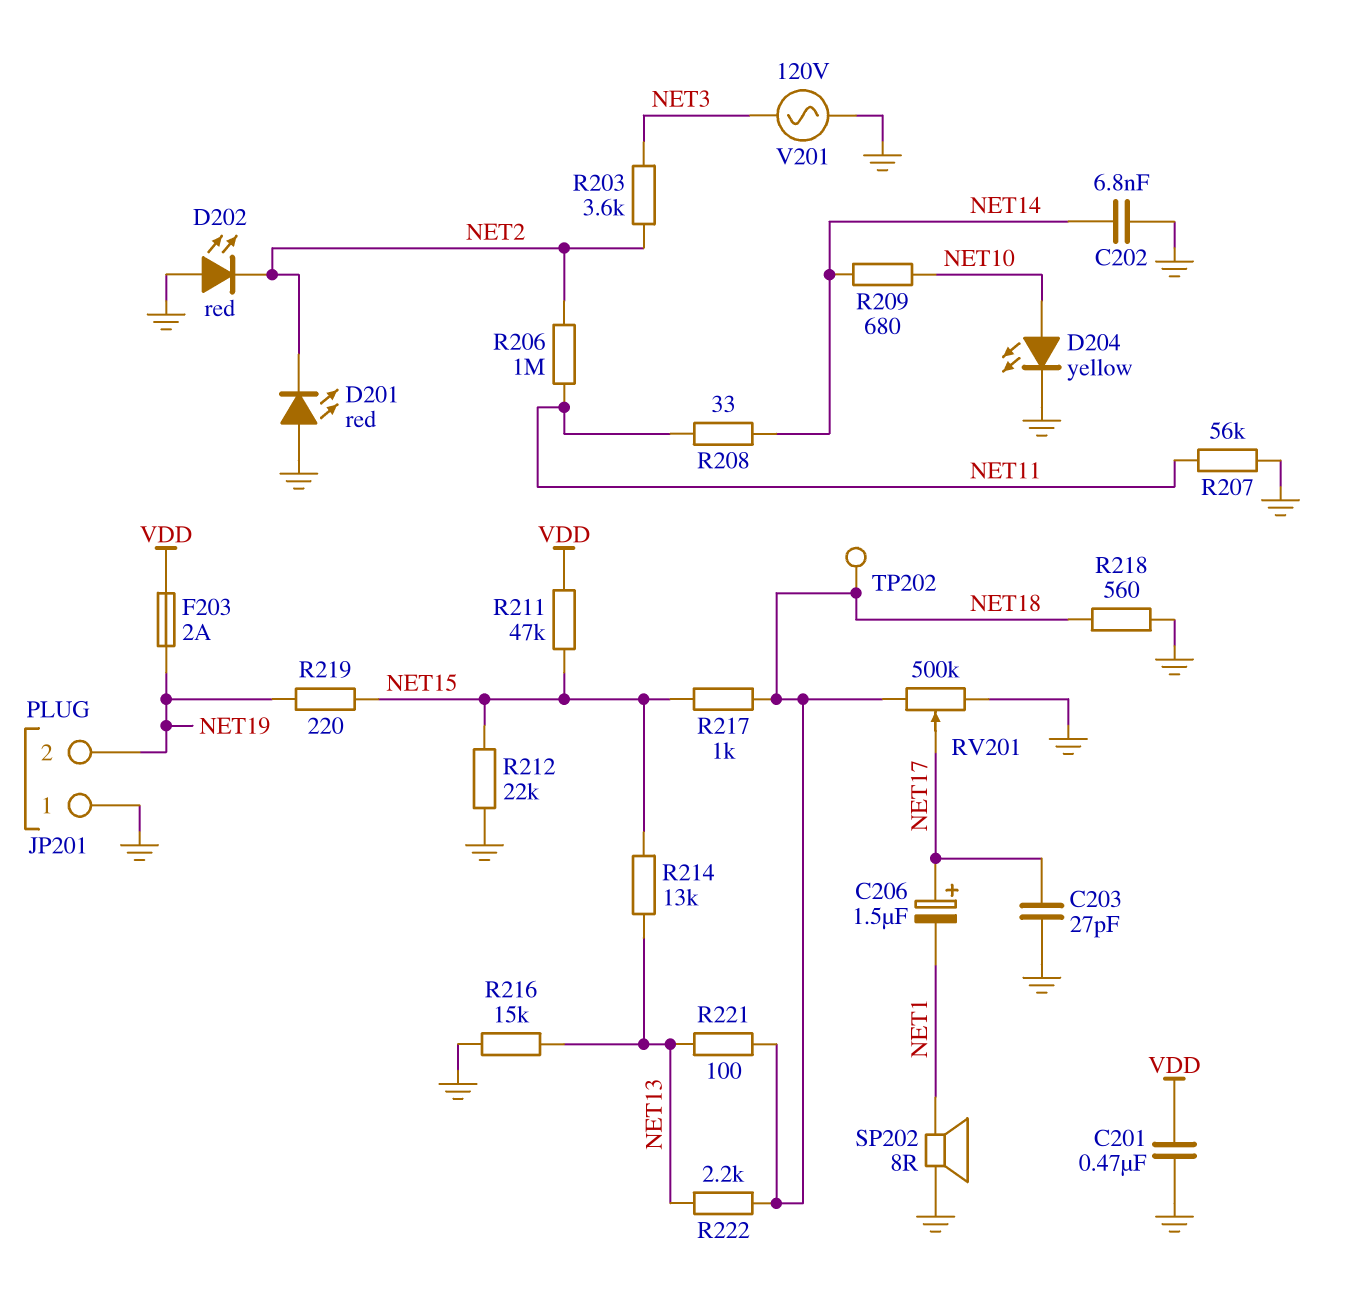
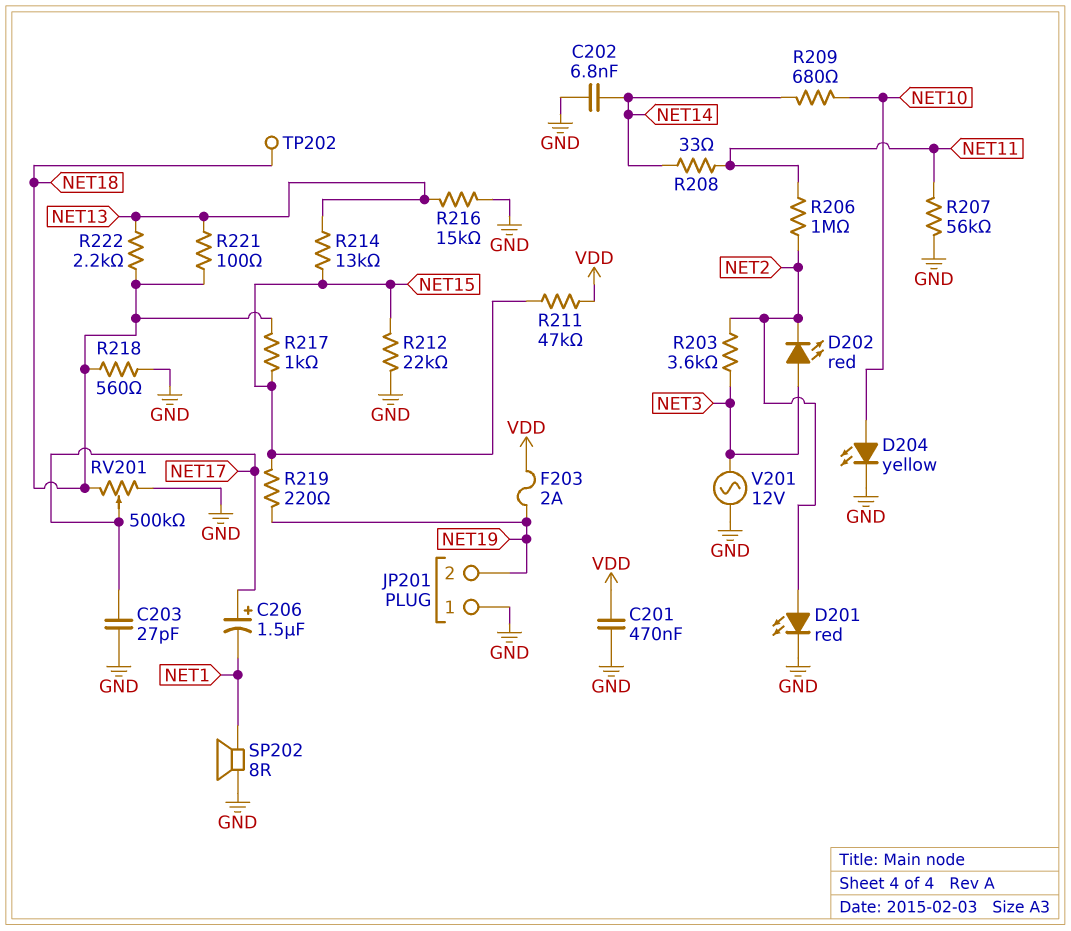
D201: LED red (A GND, K NET2) -> LED red (A NET2, K GND)
D202: LED red (A GND, K NET2) -> LED red (A NET3, K NET2)
V201: AC 120V (GND, NET3) -> AC 12V (GND, NET3)

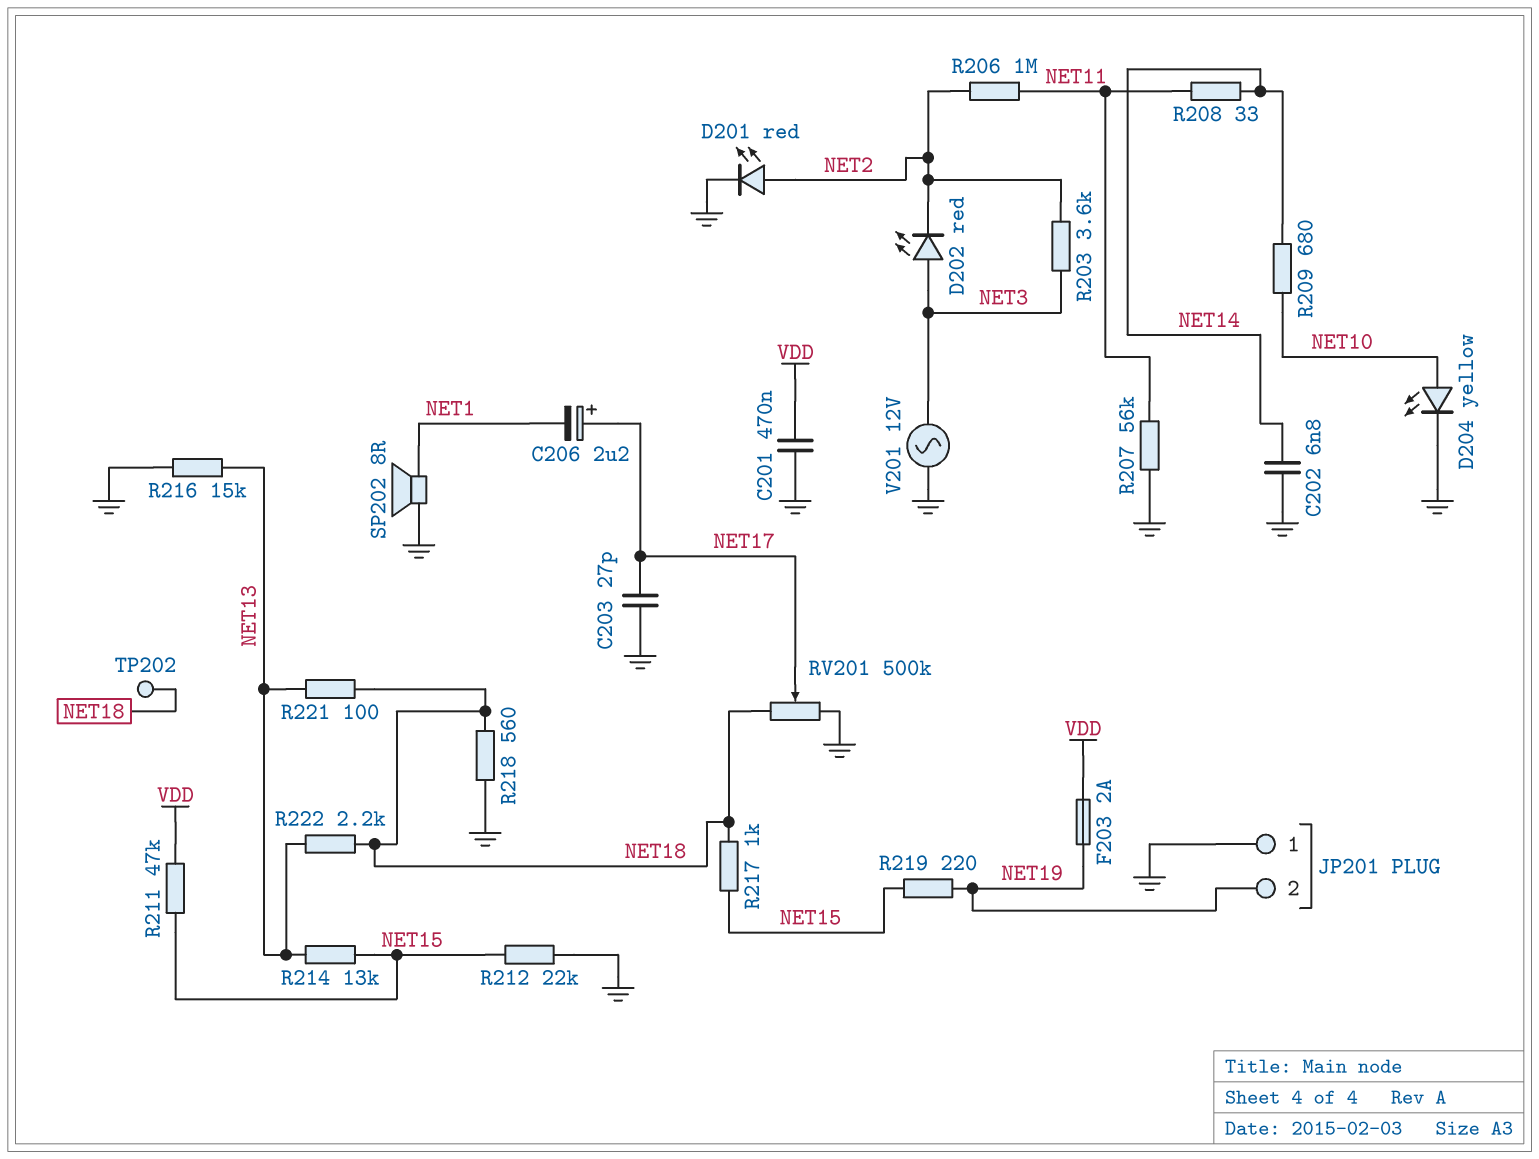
C206: 1.5uF (plus NET17, minus NET1) -> 2.2uF (plus NET17, minus NET1)

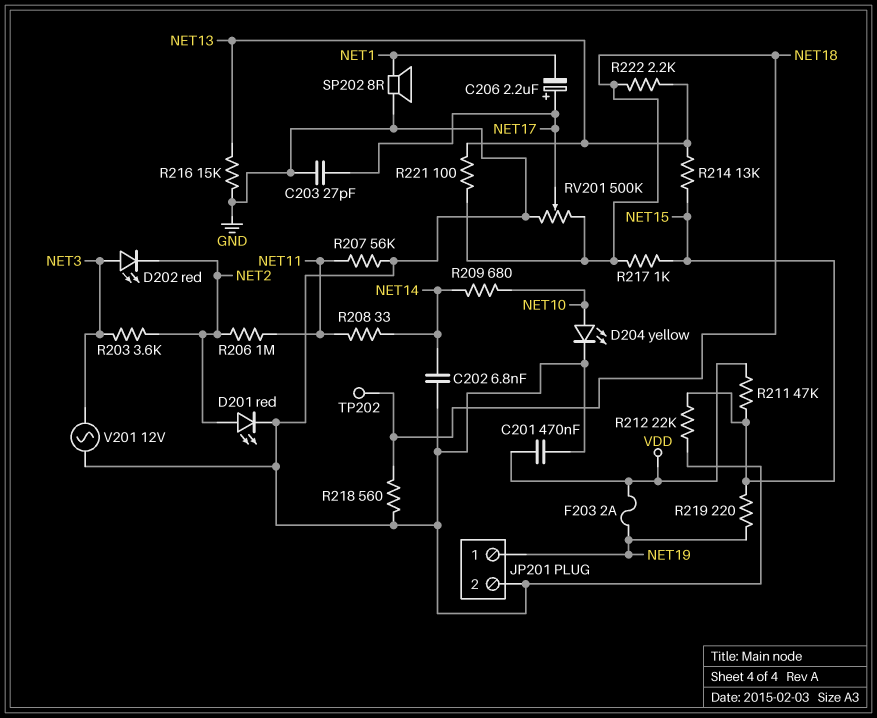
JP201 pin 1: GND -> NET19
JP201 pin 2: NET19 -> GND

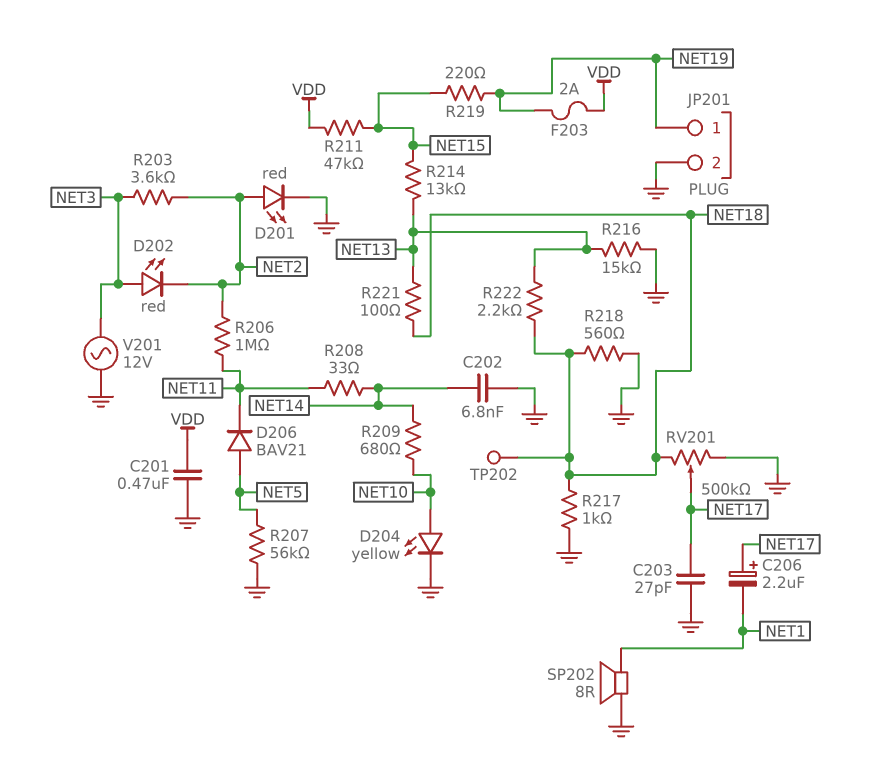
D206: none -> diode BAV21 (A NET5, K NET11)
R207: 56k (GND, NET11) -> 56k (GND, NET5)
R212: 22k (GND, NET15) -> none
R217: 1k (NET15, NET18) -> 1k (GND, NET18)

